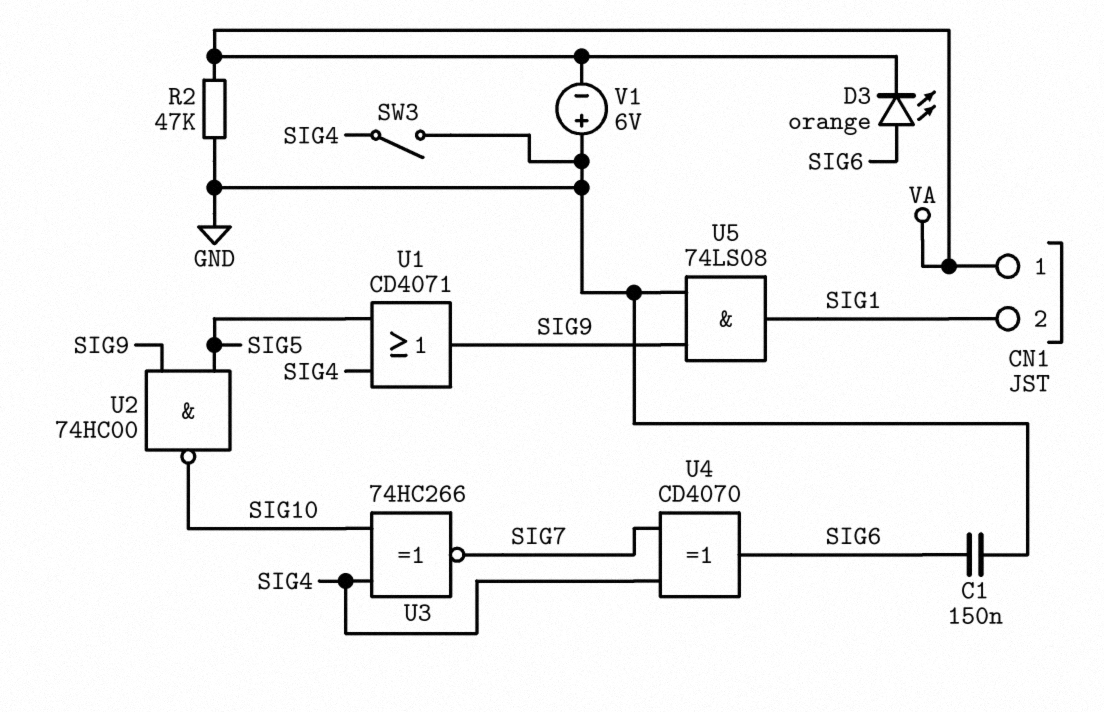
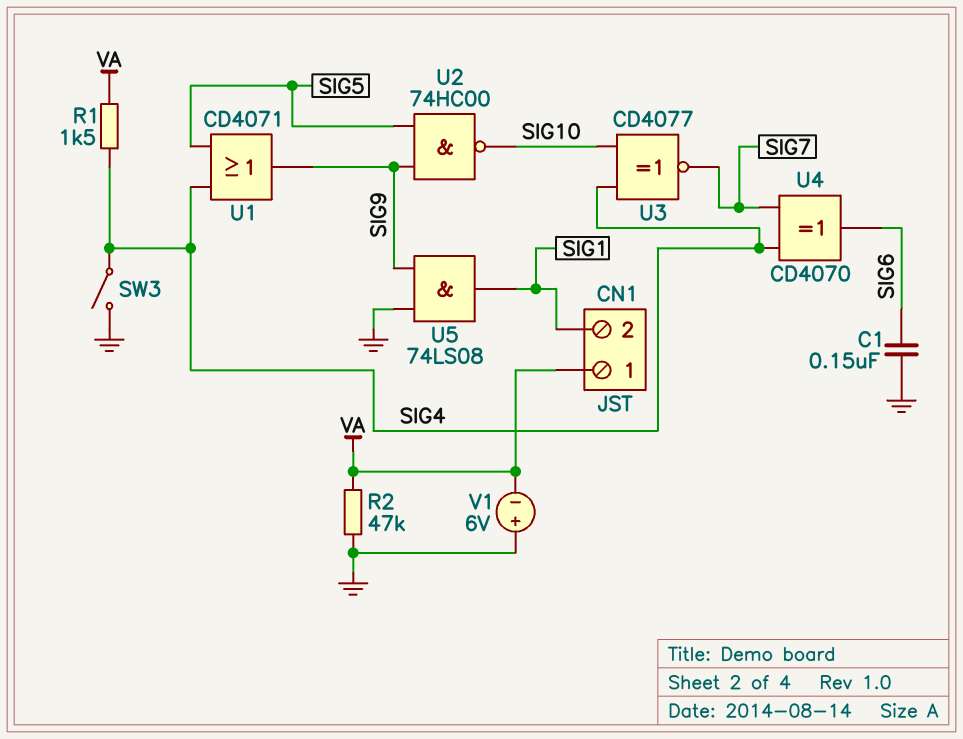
D3: LED orange (A SIG6, K VA) -> none
R1: none -> 1.5k (SIG4, VA)
U3: XNOR 74HC266 (in SIG4, in SIG10, out SIG7) -> XNOR CD4077 (in SIG4, in SIG10, out SIG7)

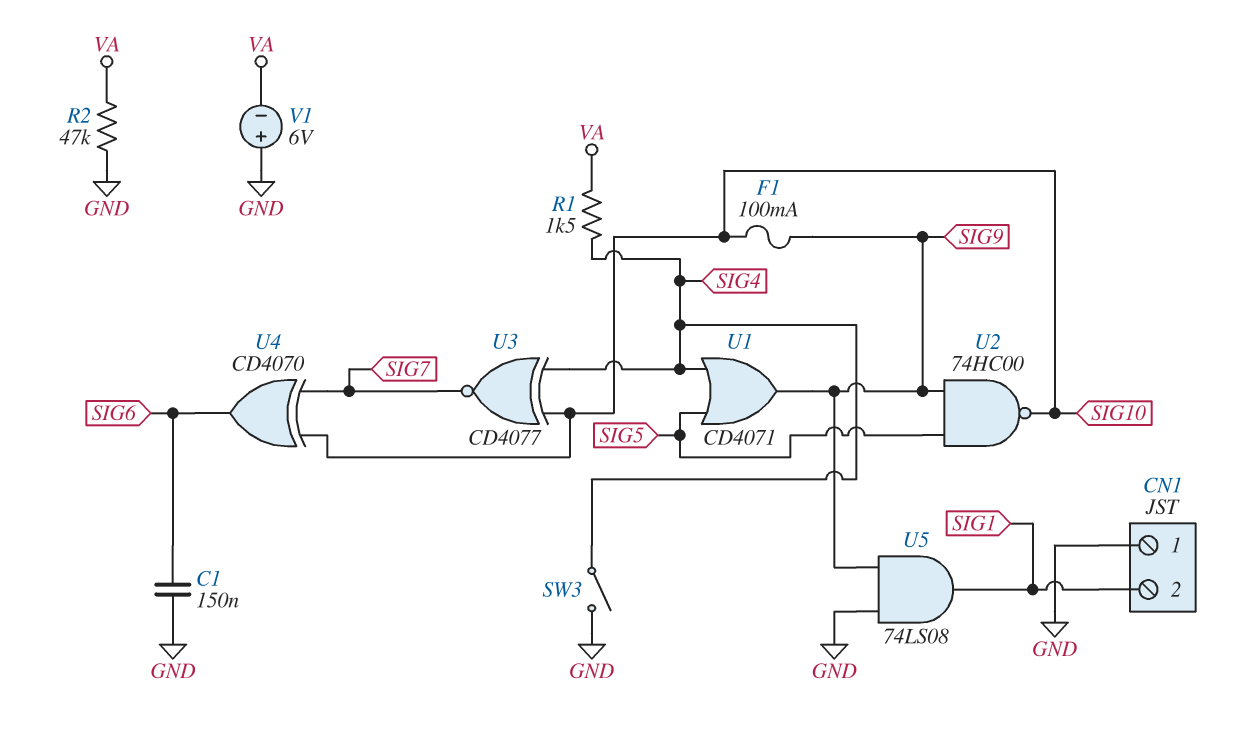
CN1 pin 1: VA -> GND
F1: none -> 100mA (SIG9, SIG10)
U4: XOR CD4070 (in SIG4, in SIG7, out SIG6) -> XOR CD4070 (in SIG7, in SIG10, out SIG6)

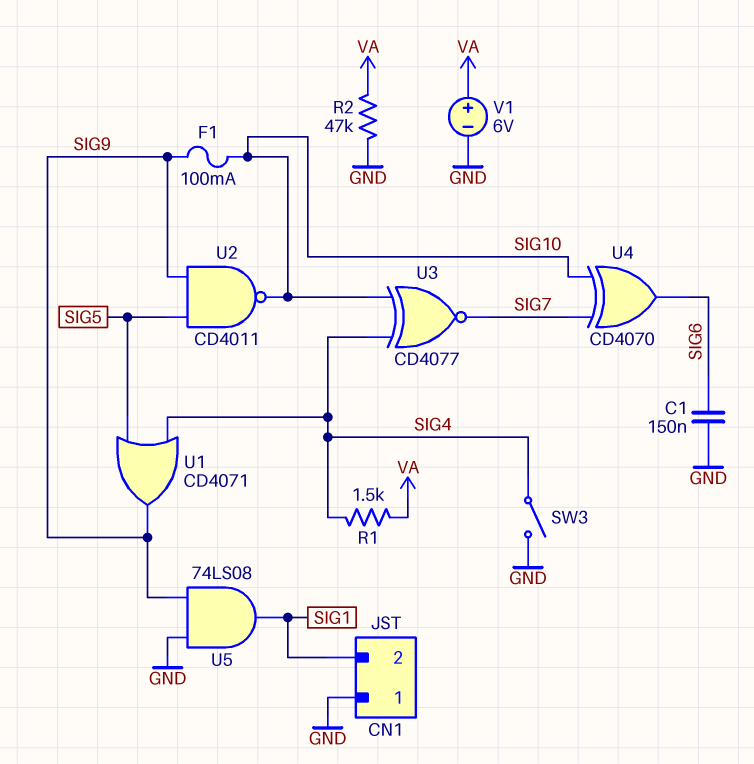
U2: NAND 74HC00 (in SIG5, in SIG9, out SIG10) -> NAND CD4011 (in SIG5, in SIG9, out SIG10)
V1: 6V (plus GND, minus VA) -> 6V (plus VA, minus GND)

